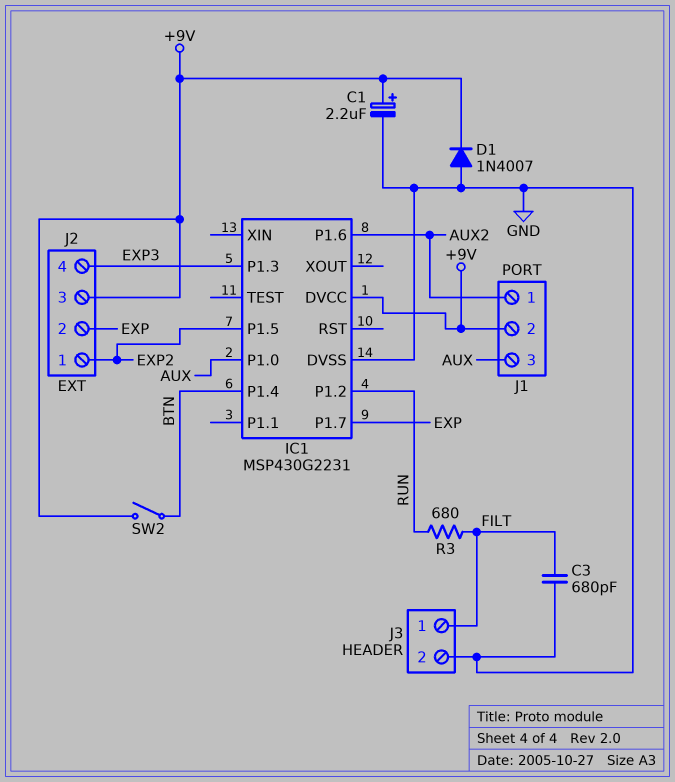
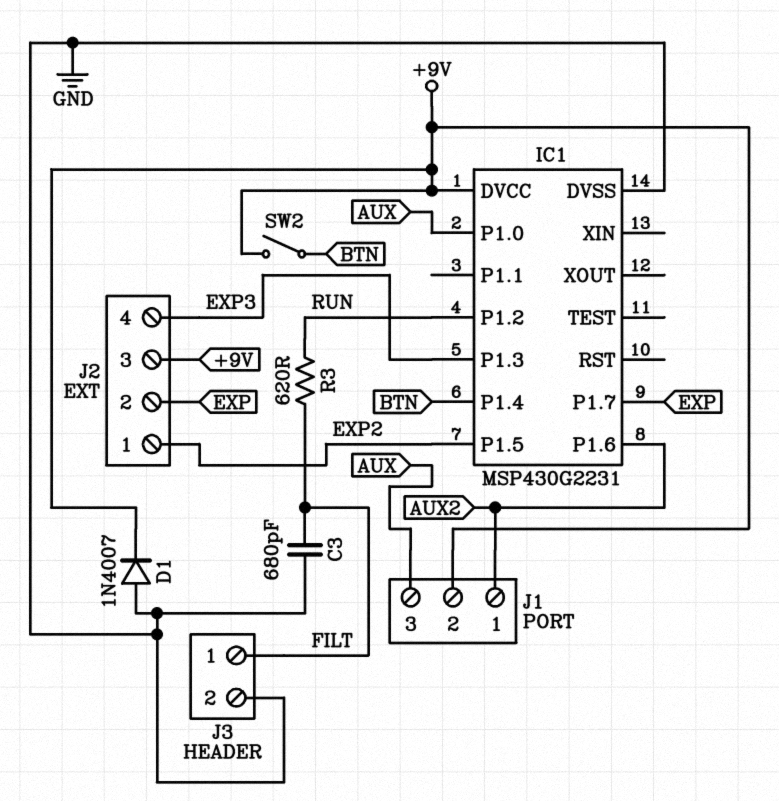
C1: 2.2uF (plus +9V, minus GND) -> none
R3: 680 (FILT, RUN) -> 620 (FILT, RUN)

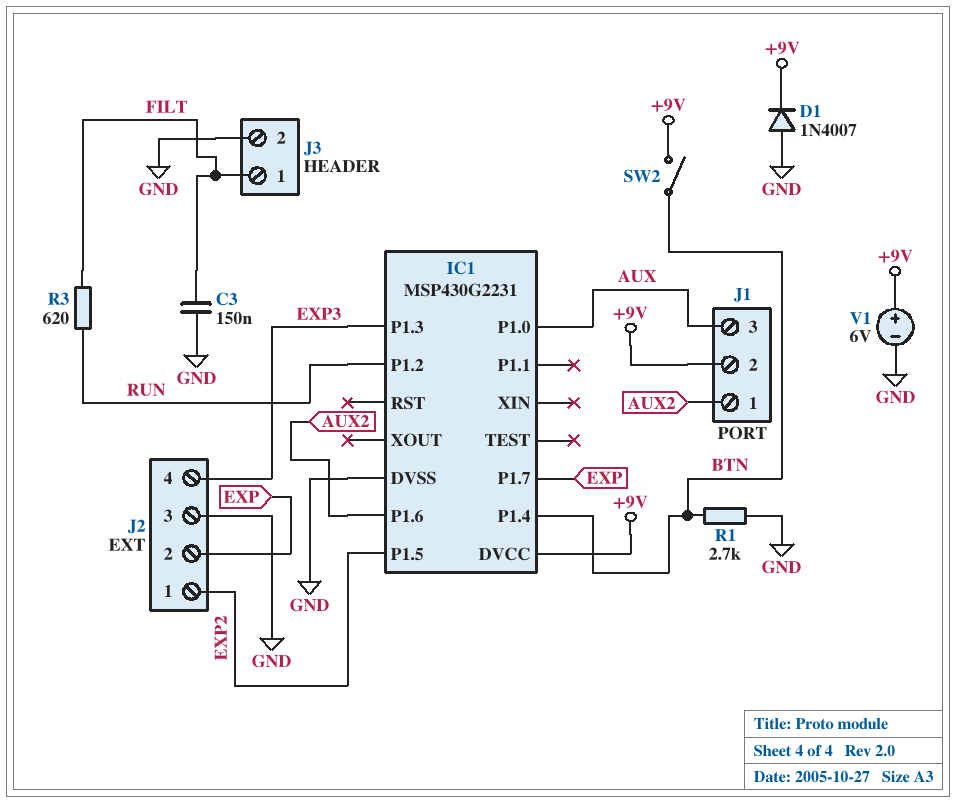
C3: 680pF (FILT, GND) -> 150nF (FILT, GND)
J2 pin 3: +9V -> GND
R1: none -> 2.7k (BTN, GND)
V1: none -> 6V (plus +9V, minus GND)

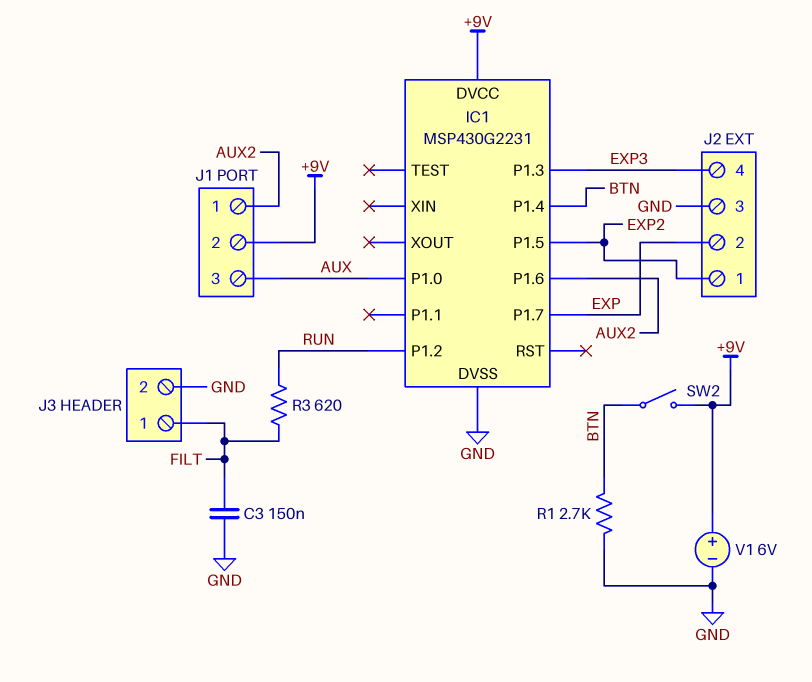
D1: diode 1N4007 (A GND, K +9V) -> none

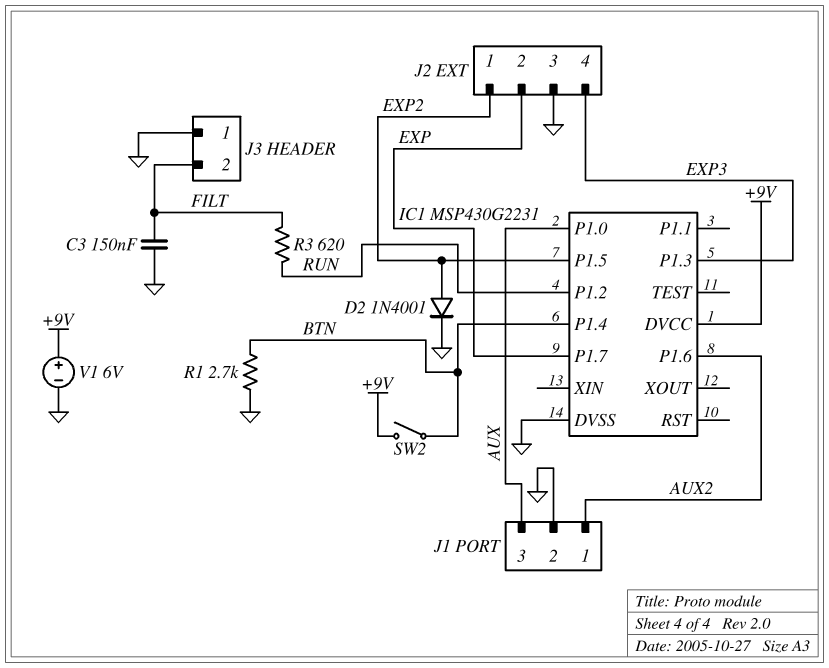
D2: none -> diode 1N4001 (A EXP2, K GND)
J1 pin 2: +9V -> GND
J3 pin 1: FILT -> GND
J3 pin 2: GND -> FILT

